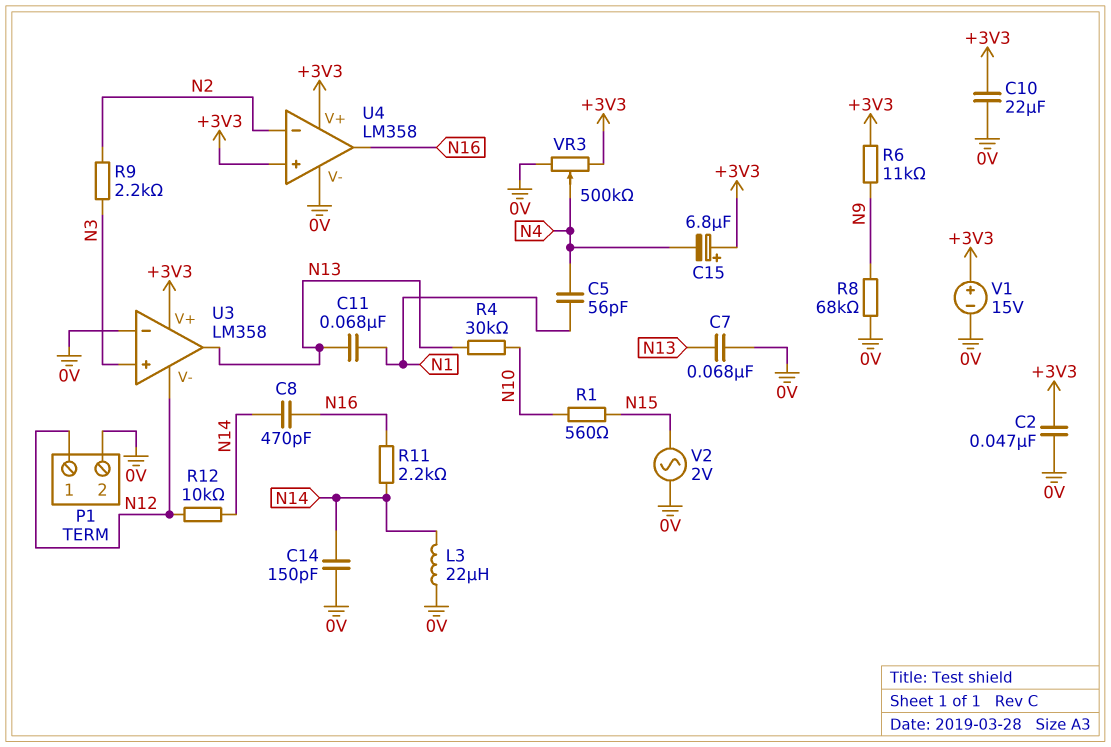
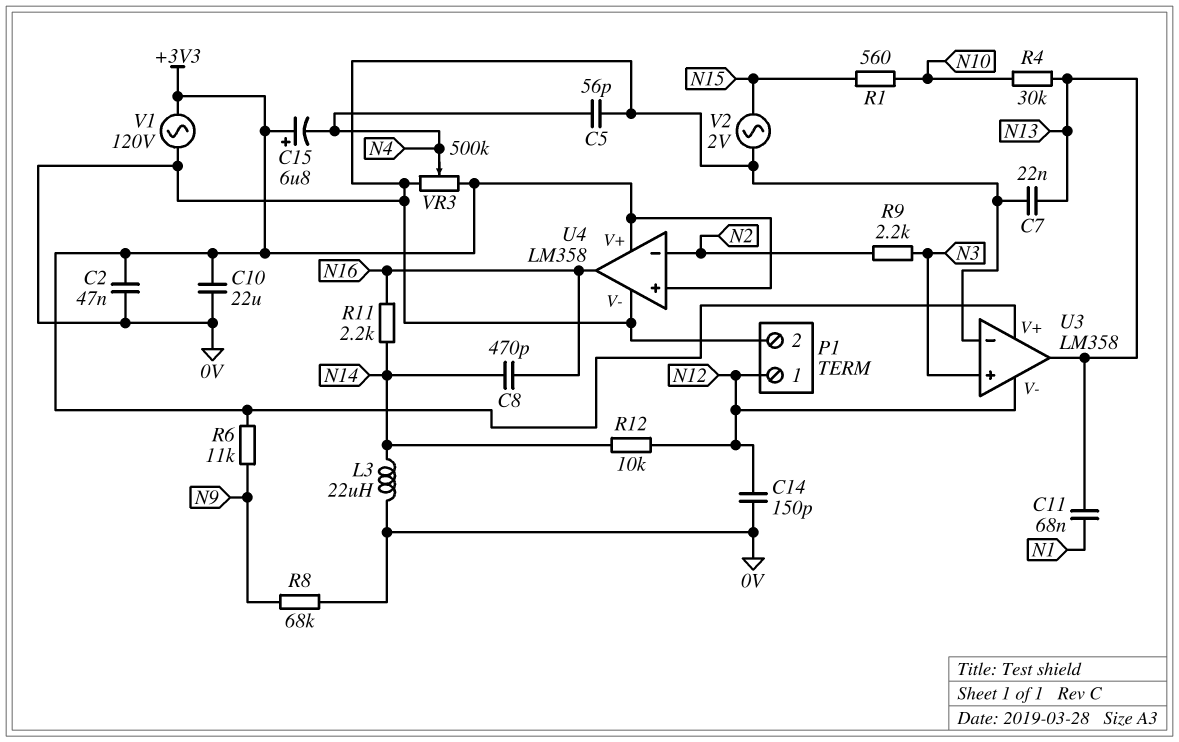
C5: 56pF (N1, N4) -> 56pF (0V, N4)
C7: 68nF (0V, N13) -> 22nF (0V, N13)
C14: 150pF (0V, N14) -> 150pF (0V, N12)
V1: 15V (plus +3V3, minus 0V) -> AC 120V (+3V3, 0V)

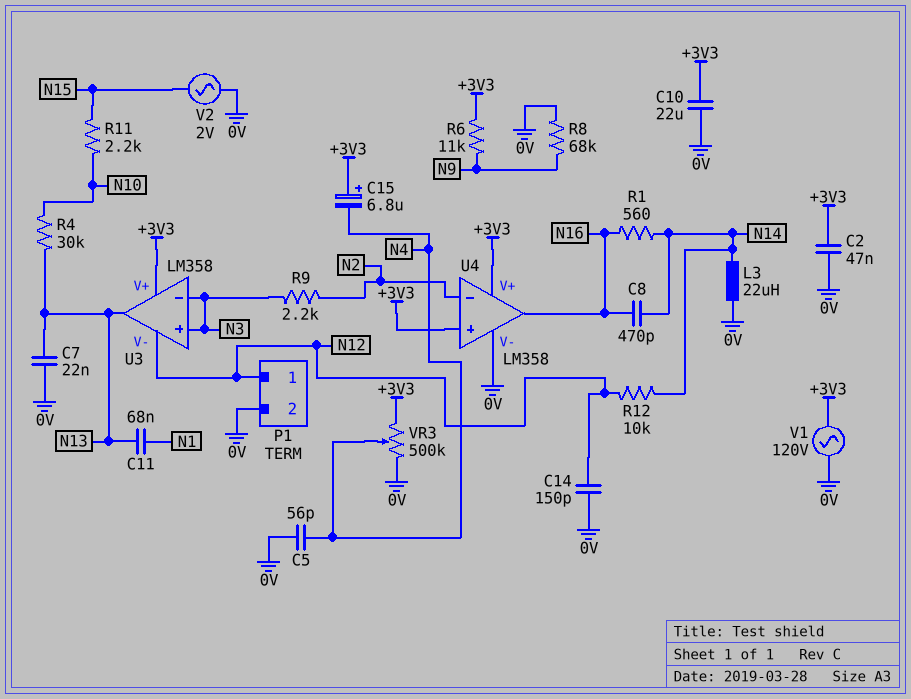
R1: 560 (N10, N15) -> 560 (N14, N16)
R11: 2.2k (N14, N16) -> 2.2k (N10, N15)
U3 pin in-: 0V -> N3

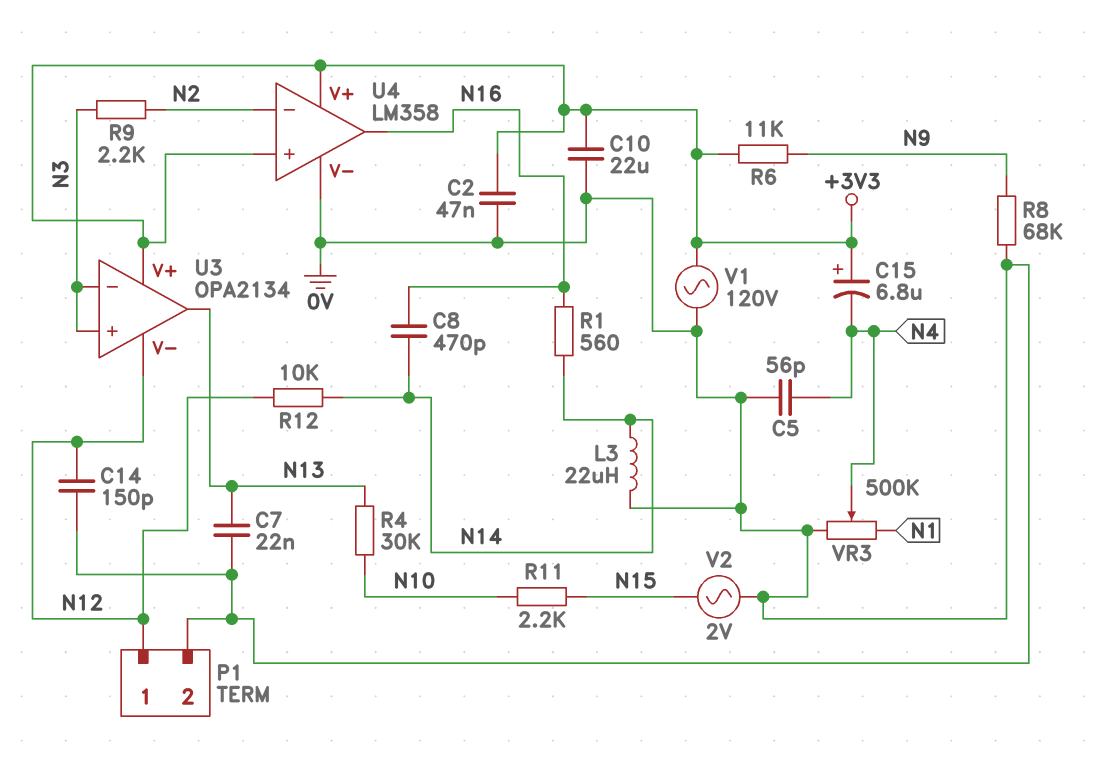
C11: 68nF (N1, N13) -> none
U3: LM358 -> OPA2134
VR3: 500k (+3V3, 0V, wiper N4) -> 500k (0V, N1, wiper N4)

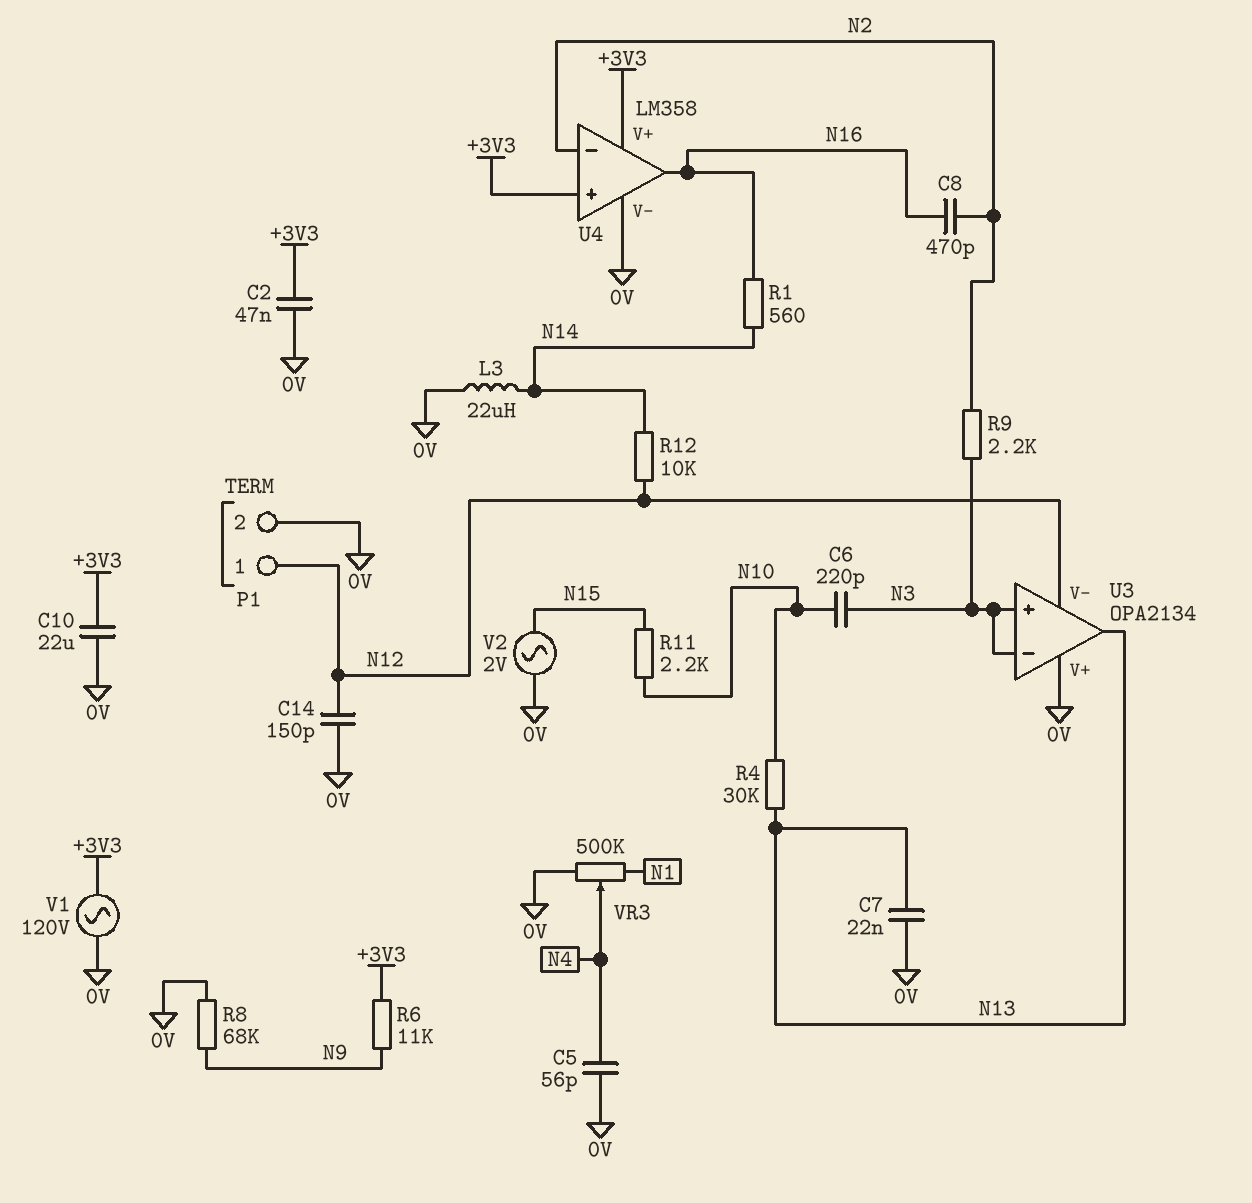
C6: none -> 220pF (N3, N10)
C8: 470pF (N14, N16) -> 470pF (N2, N16)
C15: 6.8uF (plus +3V3, minus N4) -> none
U3 pin V+: +3V3 -> 0V

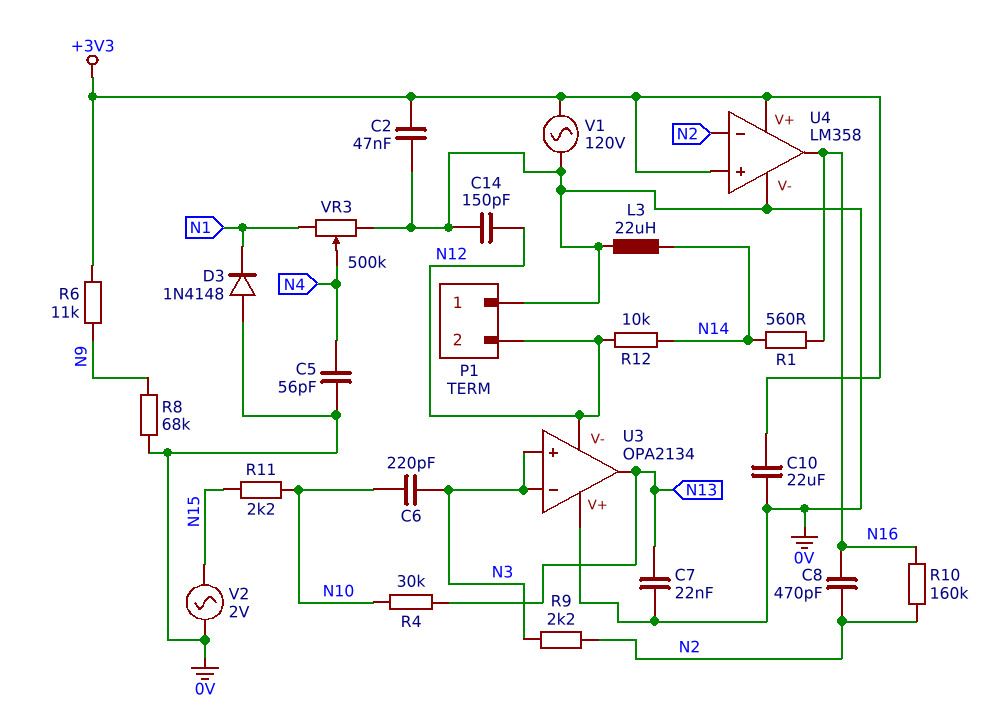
D3: none -> diode 1N4148 (A 0V, K N1)
P1 pin 1: N12 -> 0V
P1 pin 2: 0V -> N12
R10: none -> 160k (N2, N16)

